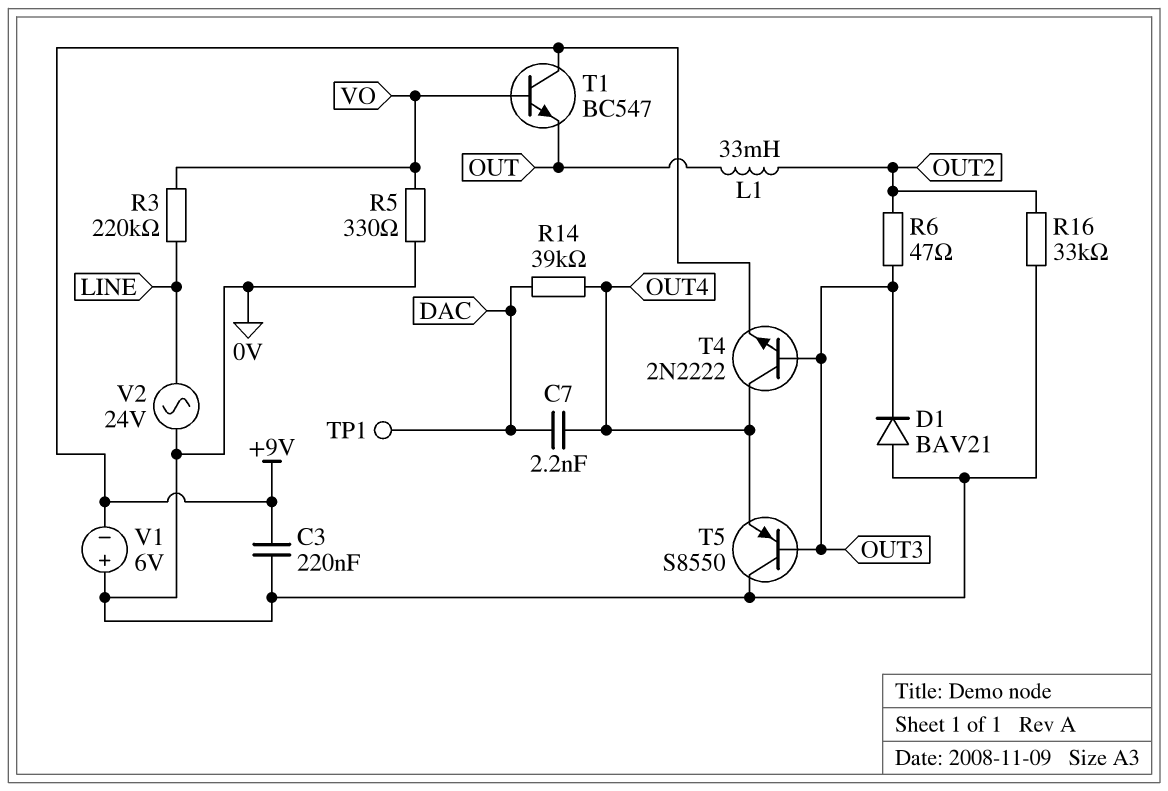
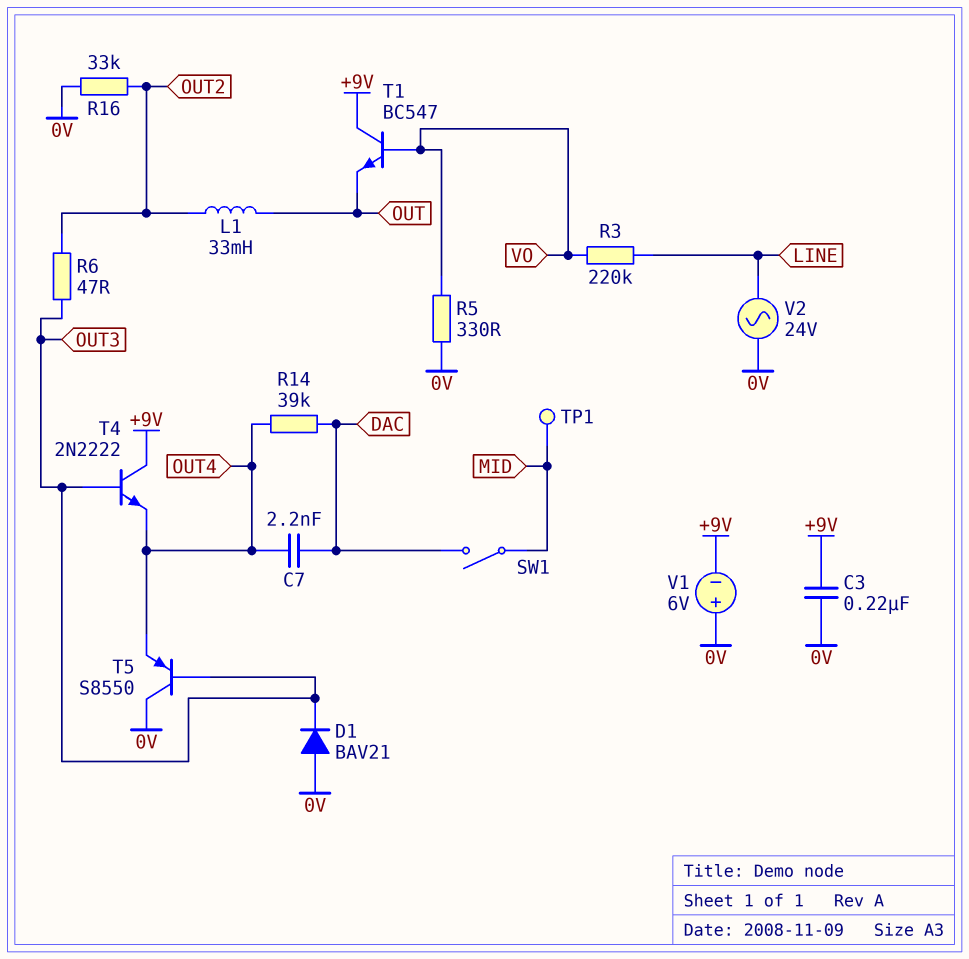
SW1: none -> switch (DAC, MID)
T4: NPN 2N2222 (B OUT3, C OUT4, E +9V) -> NPN 2N2222 (B OUT3, C +9V, E OUT4)
TP1: test point (DAC) -> test point (MID)

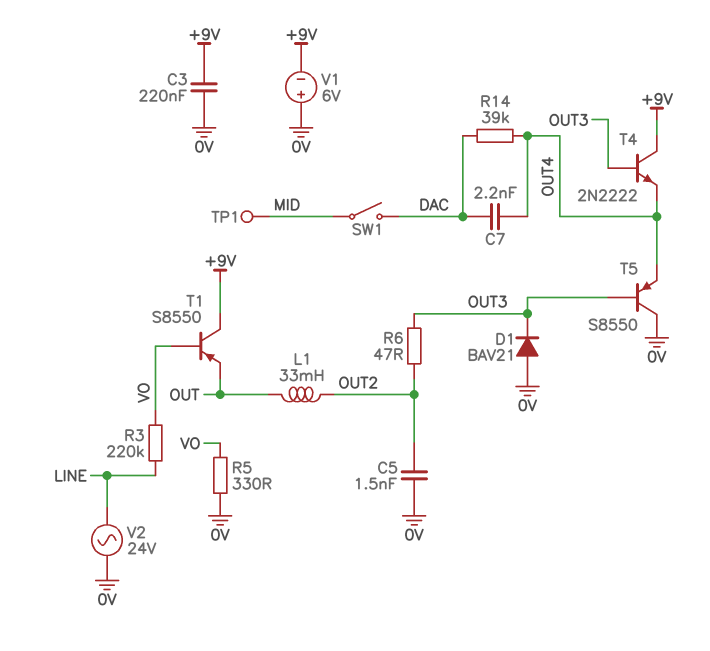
C5: none -> 1.5nF (0V, OUT2)
R16: 33k (0V, OUT2) -> none
T1: NPN BC547 (B VO, C +9V, E OUT) -> PNP S8550 (B VO, C +9V, E OUT)

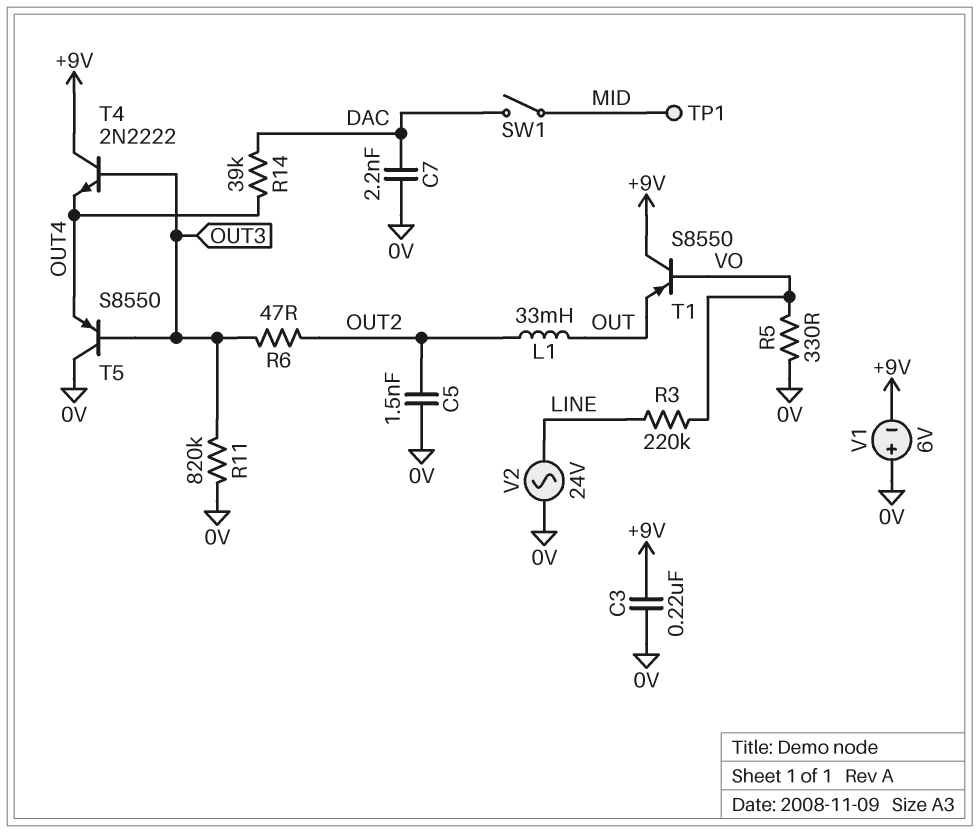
C7: 2.2nF (DAC, OUT4) -> 2.2nF (0V, DAC)
D1: diode BAV21 (A 0V, K OUT3) -> none
R11: none -> 820k (0V, OUT3)

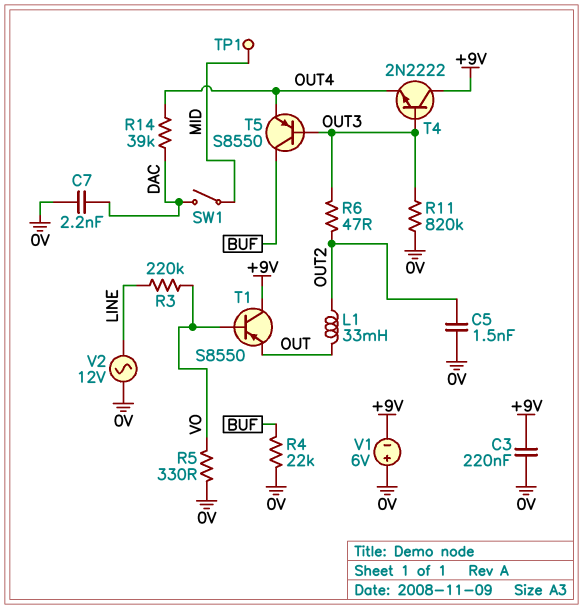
R4: none -> 22k (0V, BUF)
T5: PNP S8550 (B OUT3, C 0V, E OUT4) -> PNP S8550 (B OUT3, C BUF, E OUT4)
V2: AC 24V (0V, LINE) -> AC 12V (0V, LINE)

